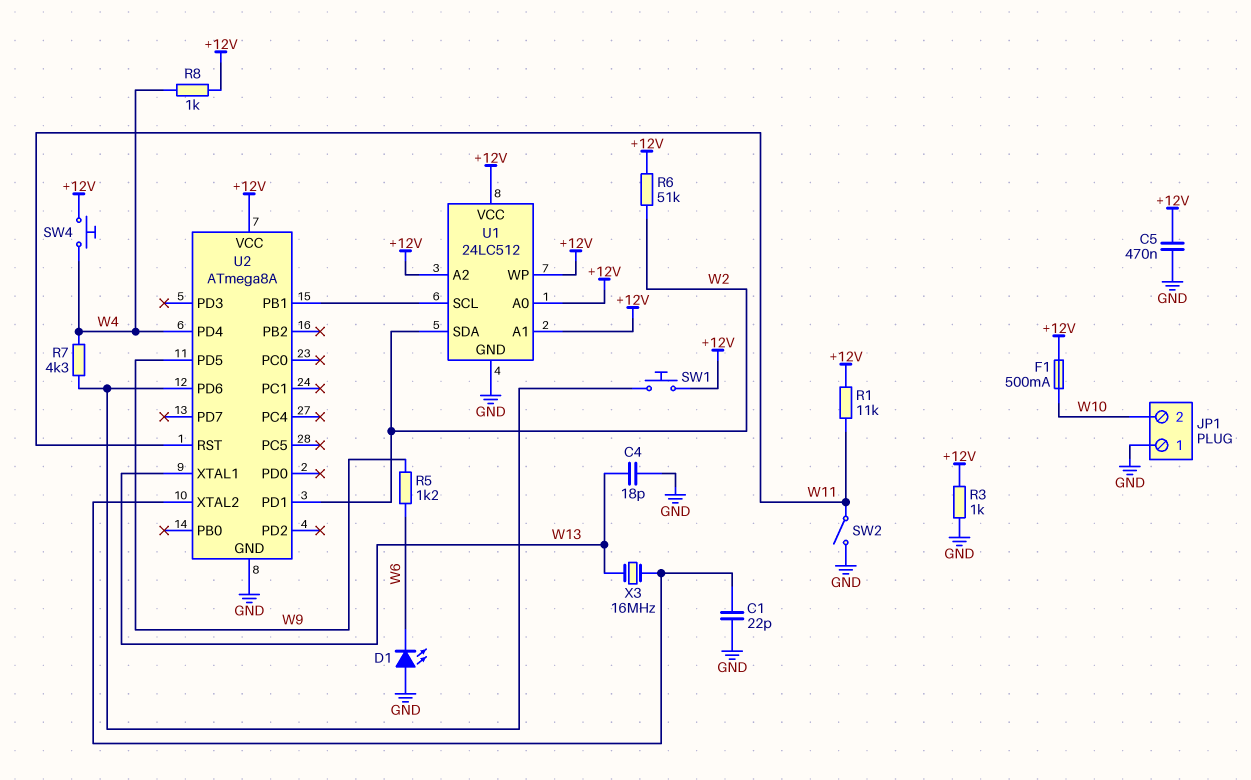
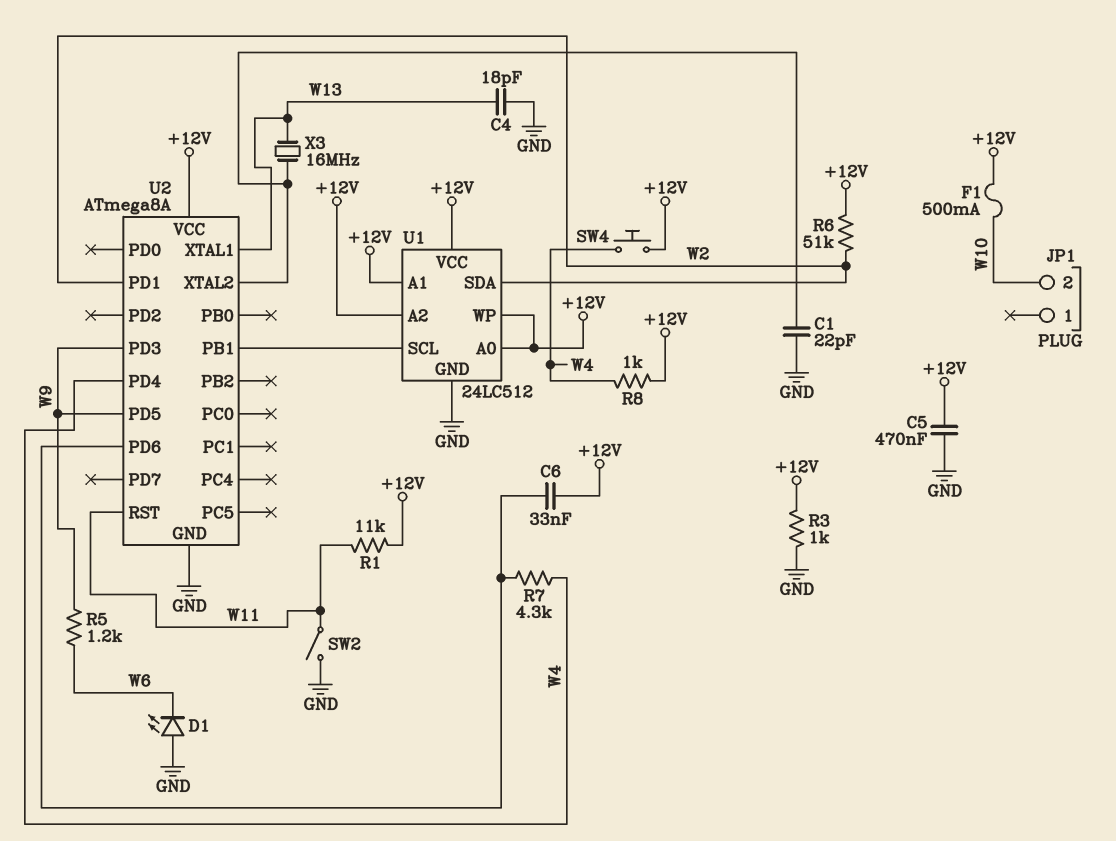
C6: none -> 33nF (+12V, U2/PD6)
JP1 pin 1: GND -> none
SW1: button (+12V, U2/PD6) -> none
U2 pin PD3: none -> W9

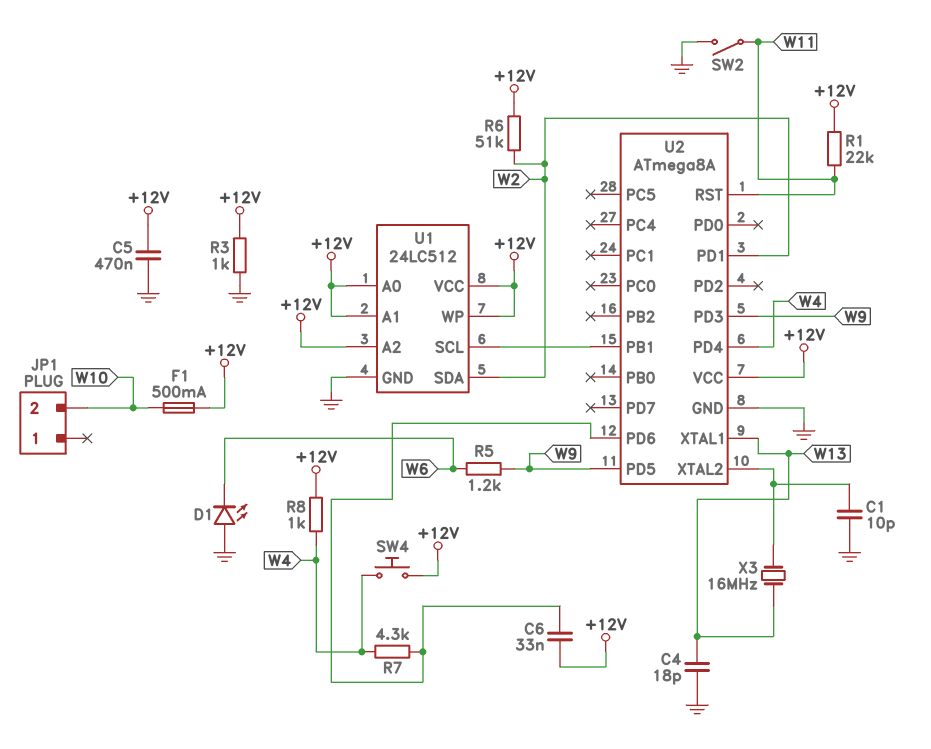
C1: 22pF (GND, U2/XTAL2) -> 10pF (GND, U2/XTAL2)
R1: 11k (+12V, W11) -> 22k (+12V, W11)

